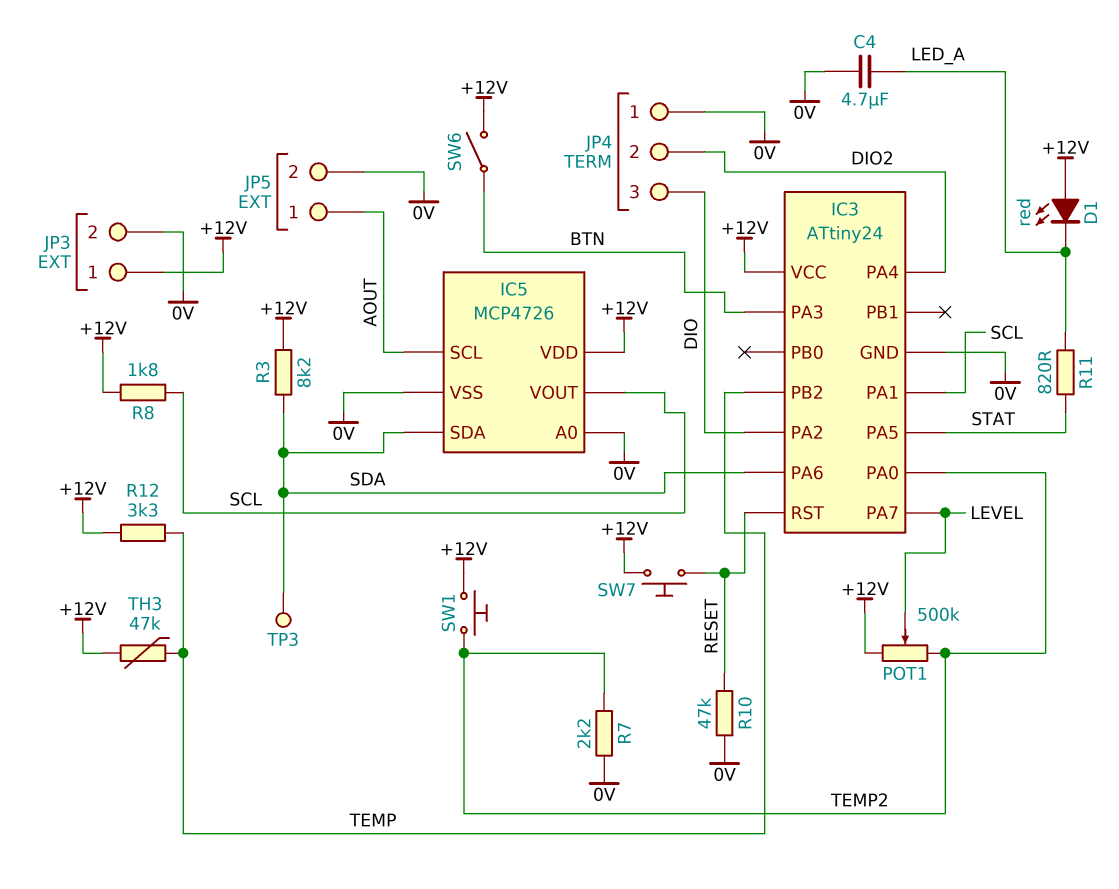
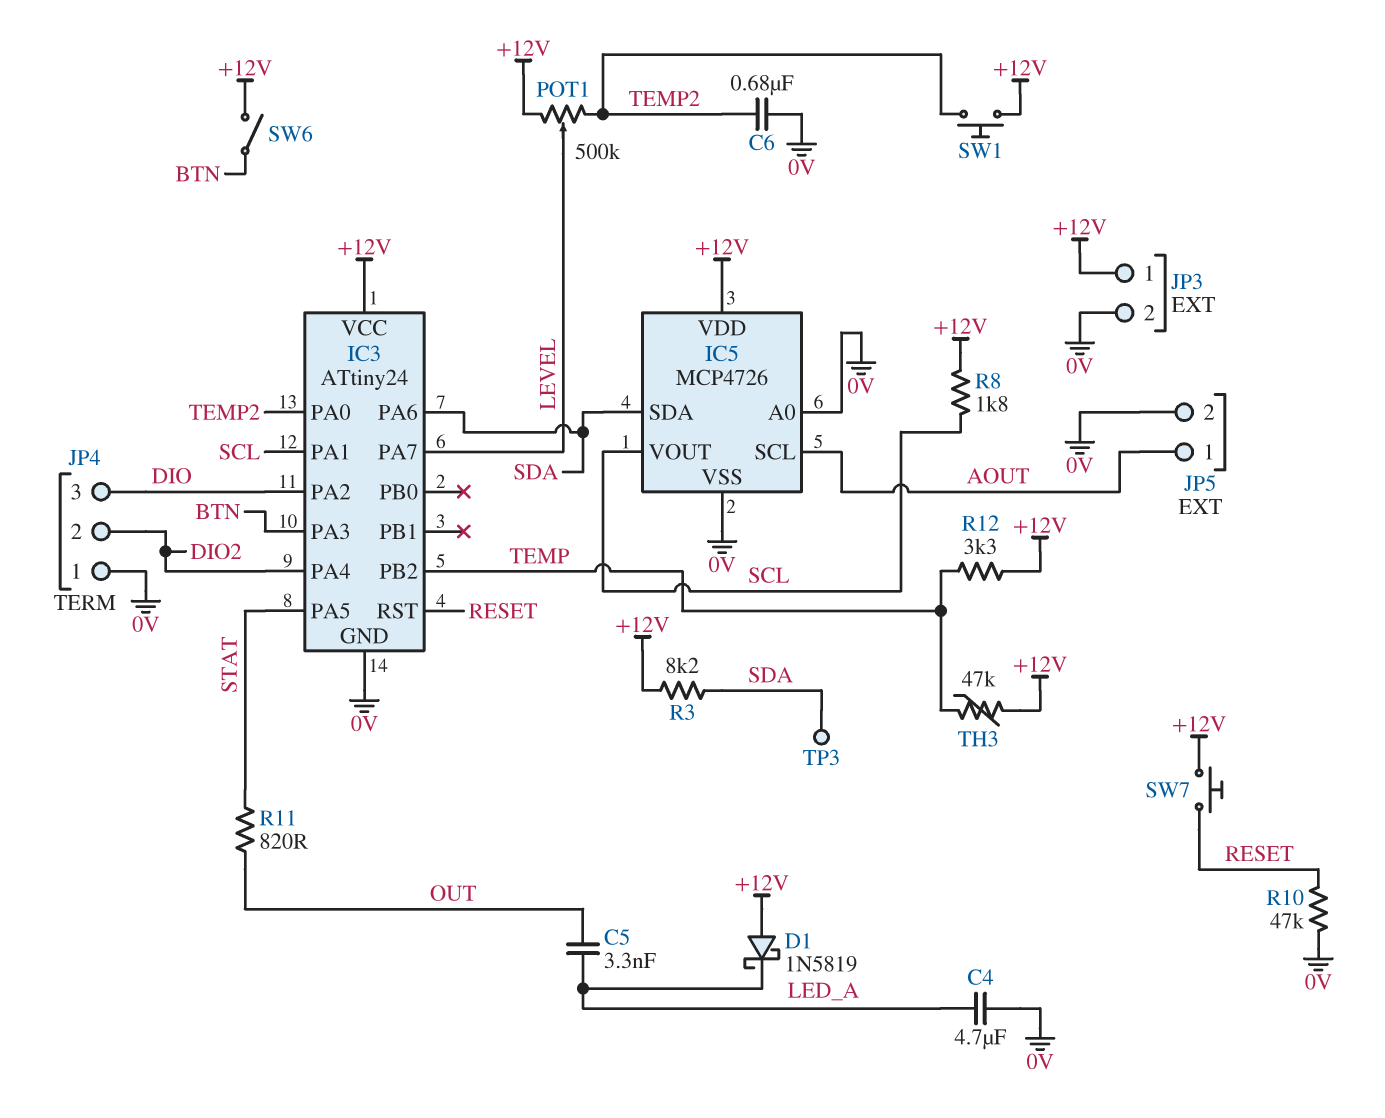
C5: none -> 3.3nF (LED_A, OUT)
C6: none -> 680nF (0V, TEMP2)
D1: LED red (A +12V, K LED_A) -> schottky 1N5819 (A +12V, K LED_A)
R7: 2.2k (0V, TEMP2) -> none
R11: 820 (LED_A, STAT) -> 820 (OUT, STAT)

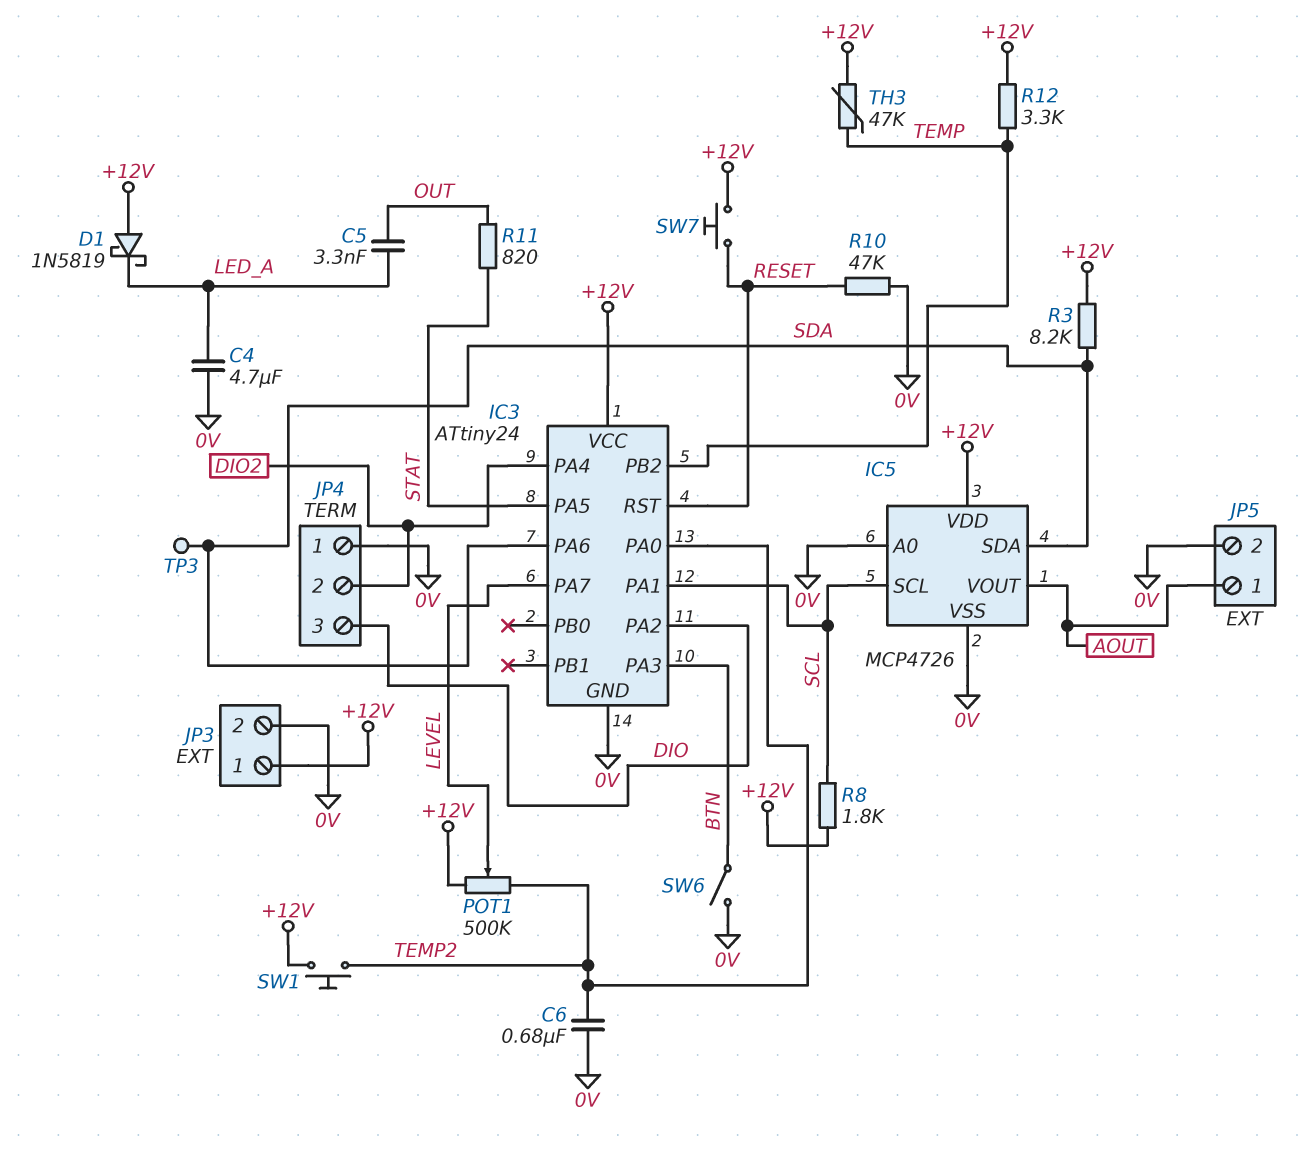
IC5 pin SCL: AOUT -> SCL
IC5 pin VOUT: SCL -> AOUT
SW6: switch (+12V, BTN) -> switch (0V, BTN)

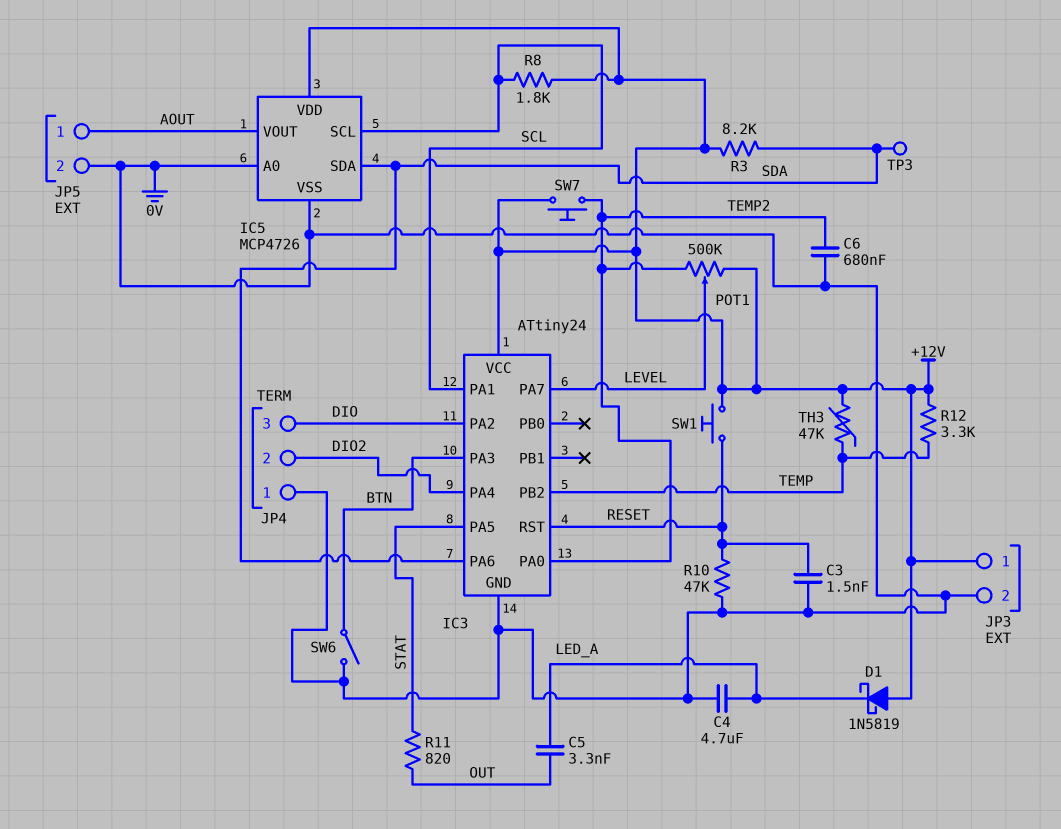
C3: none -> 1.5nF (0V, RESET)
SW1: button (+12V, TEMP2) -> button (+12V, RESET)
SW7: button (+12V, RESET) -> button (+12V, TEMP2)

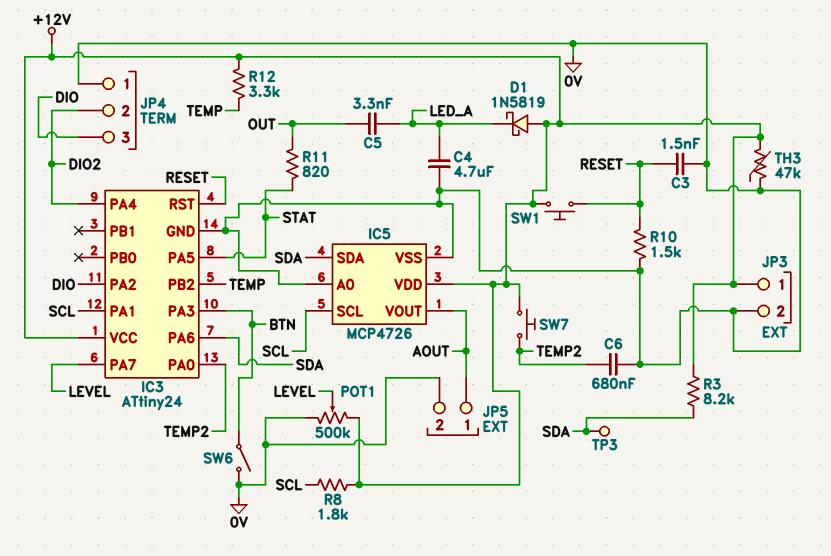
POT1: 500k (+12V, TEMP2, wiper LEVEL) -> 500k (+12V, 0V, wiper LEVEL)
R10: 47k (0V, RESET) -> 1.5k (0V, RESET)
TH3: 47k (+12V, TEMP) -> 47k (+12V, 0V)

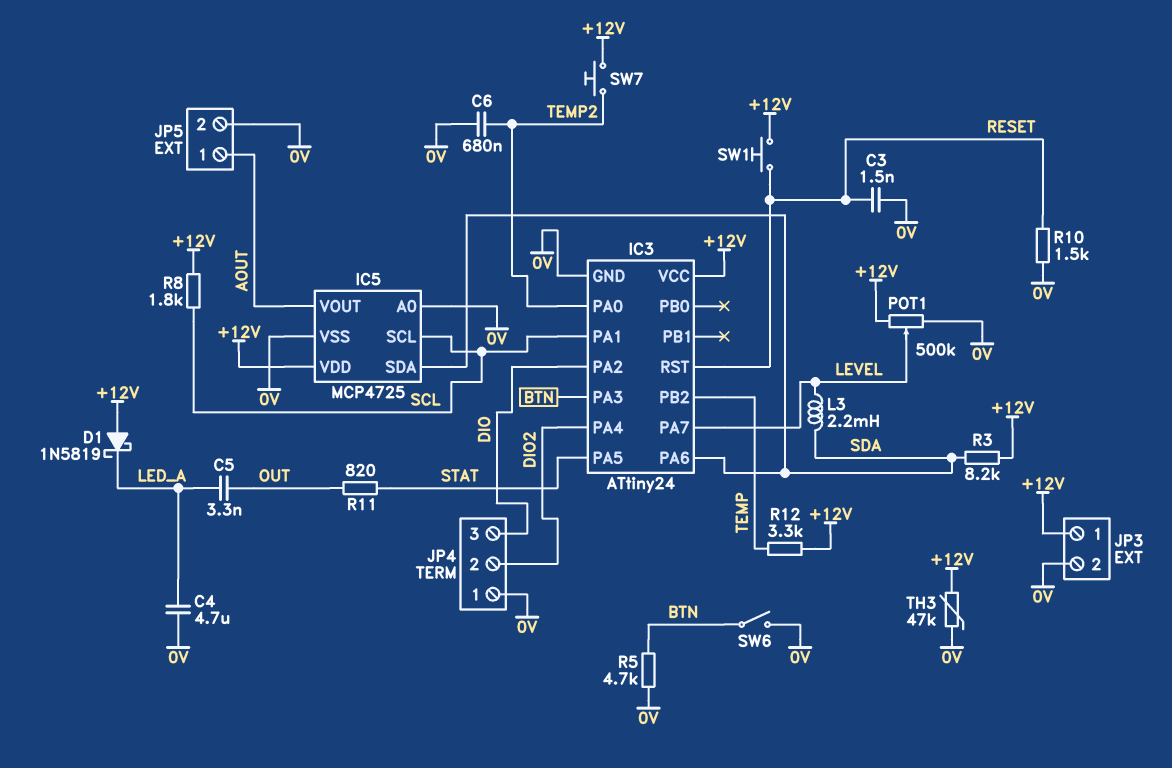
IC5: MCP4726 -> MCP4725
L3: none -> 2.2mH (LEVEL, SDA)
R5: none -> 4.7k (0V, BTN)
TP3: test point (SDA) -> none

